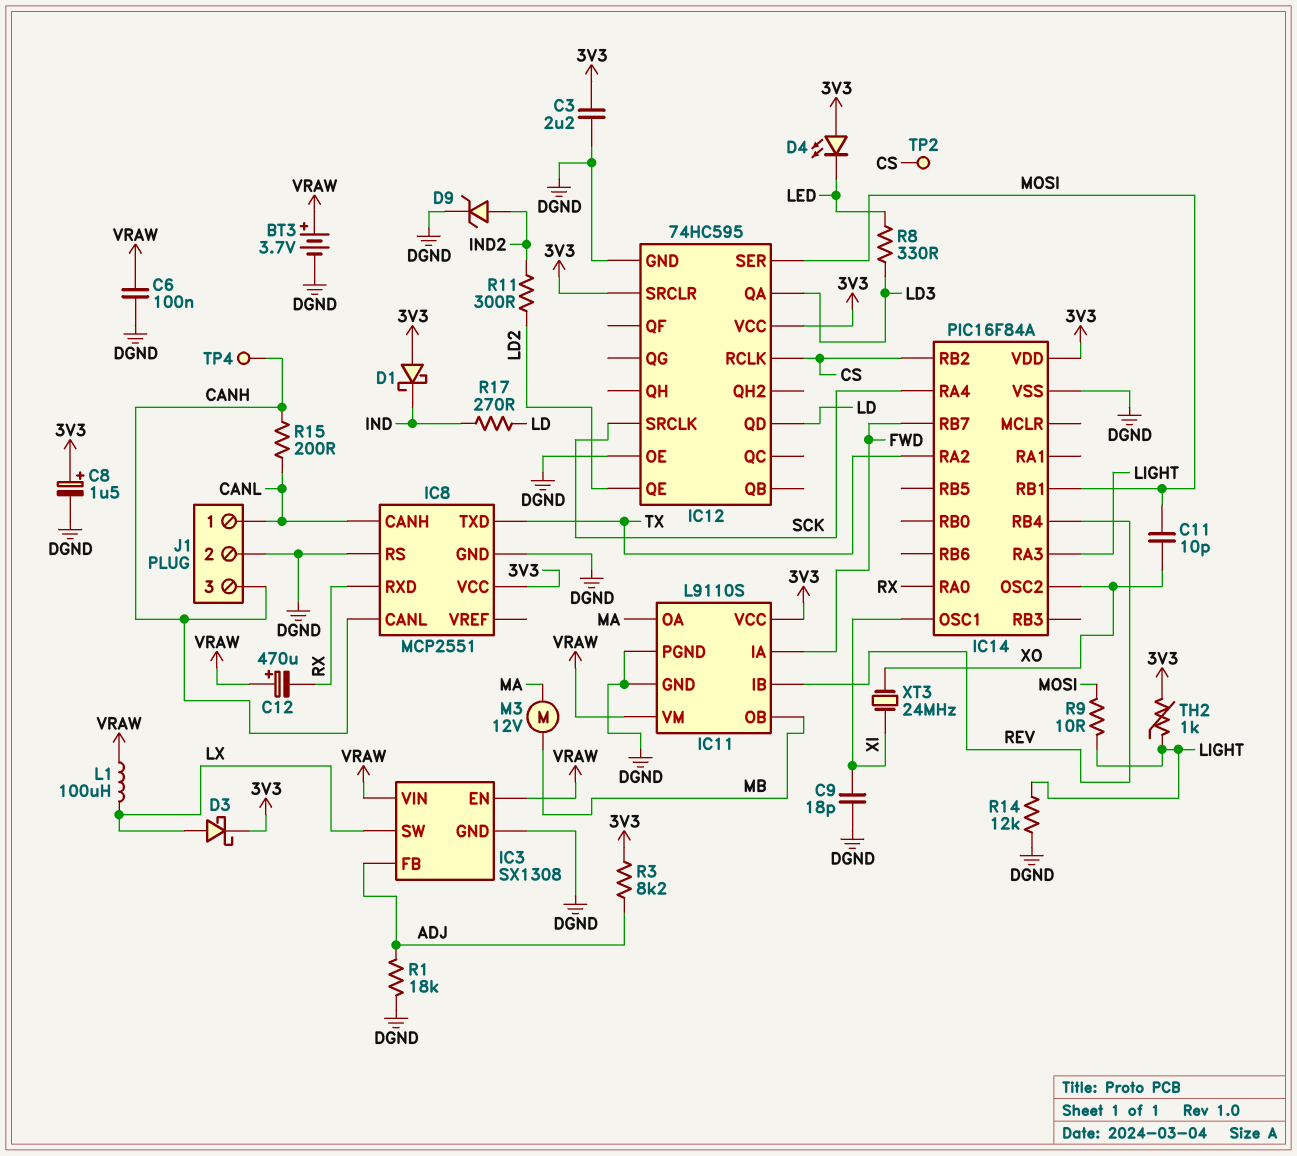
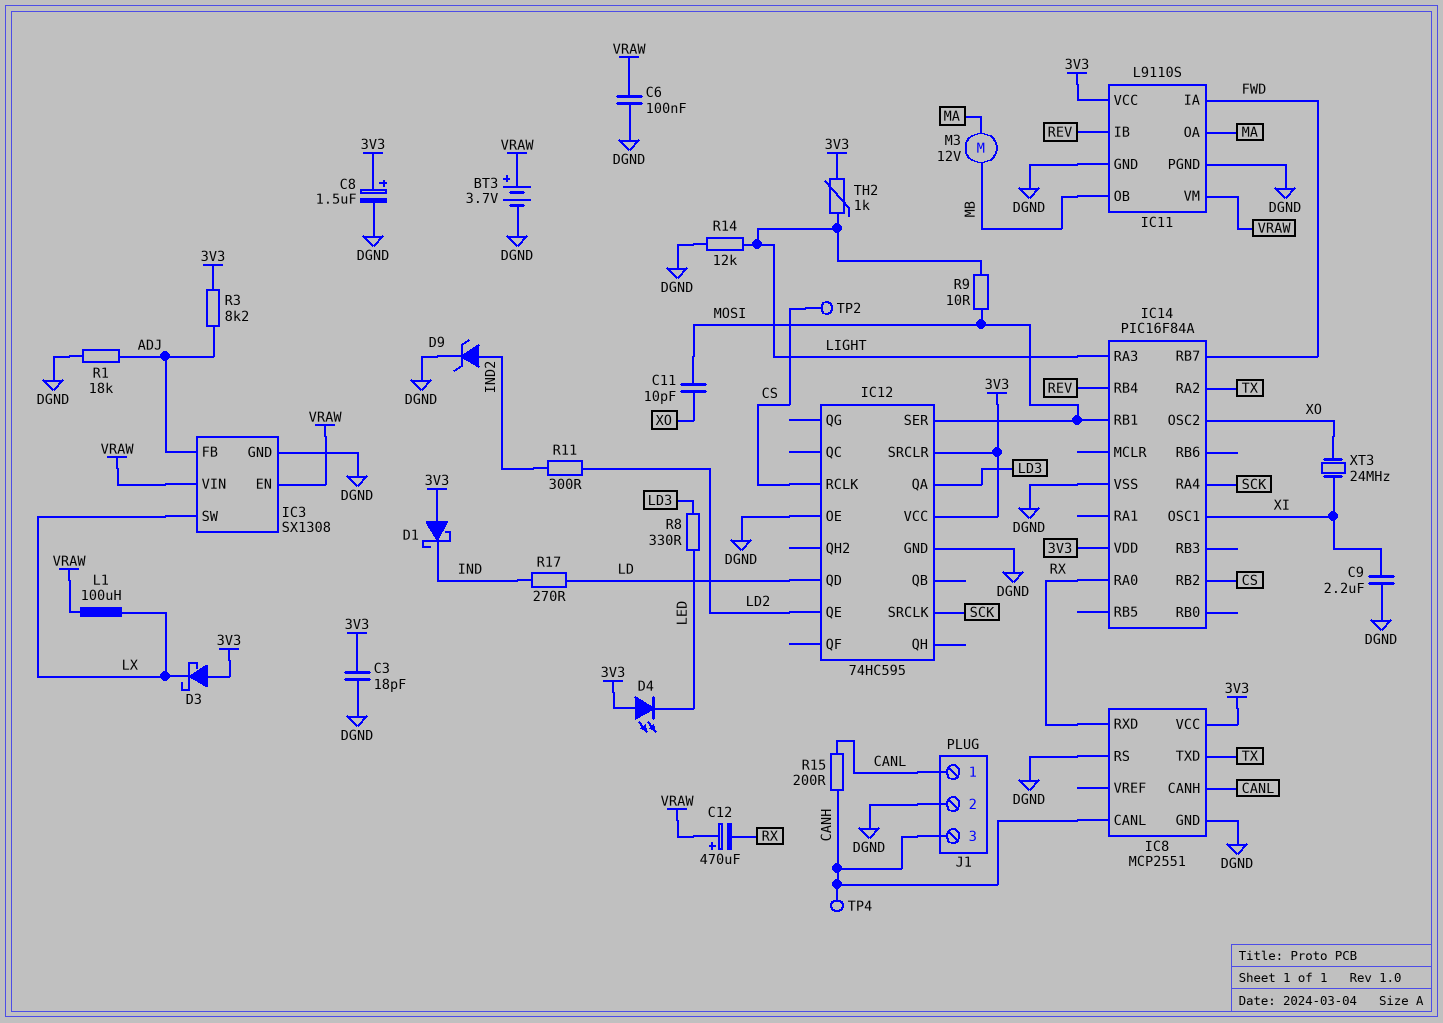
C3: 2.2uF (3V3, DGND) -> 18pF (3V3, DGND)
C9: 18pF (DGND, XI) -> 2.2uF (DGND, XI)
D3: schottky (A LX, K 3V3) -> schottky (A 3V3, K LX)

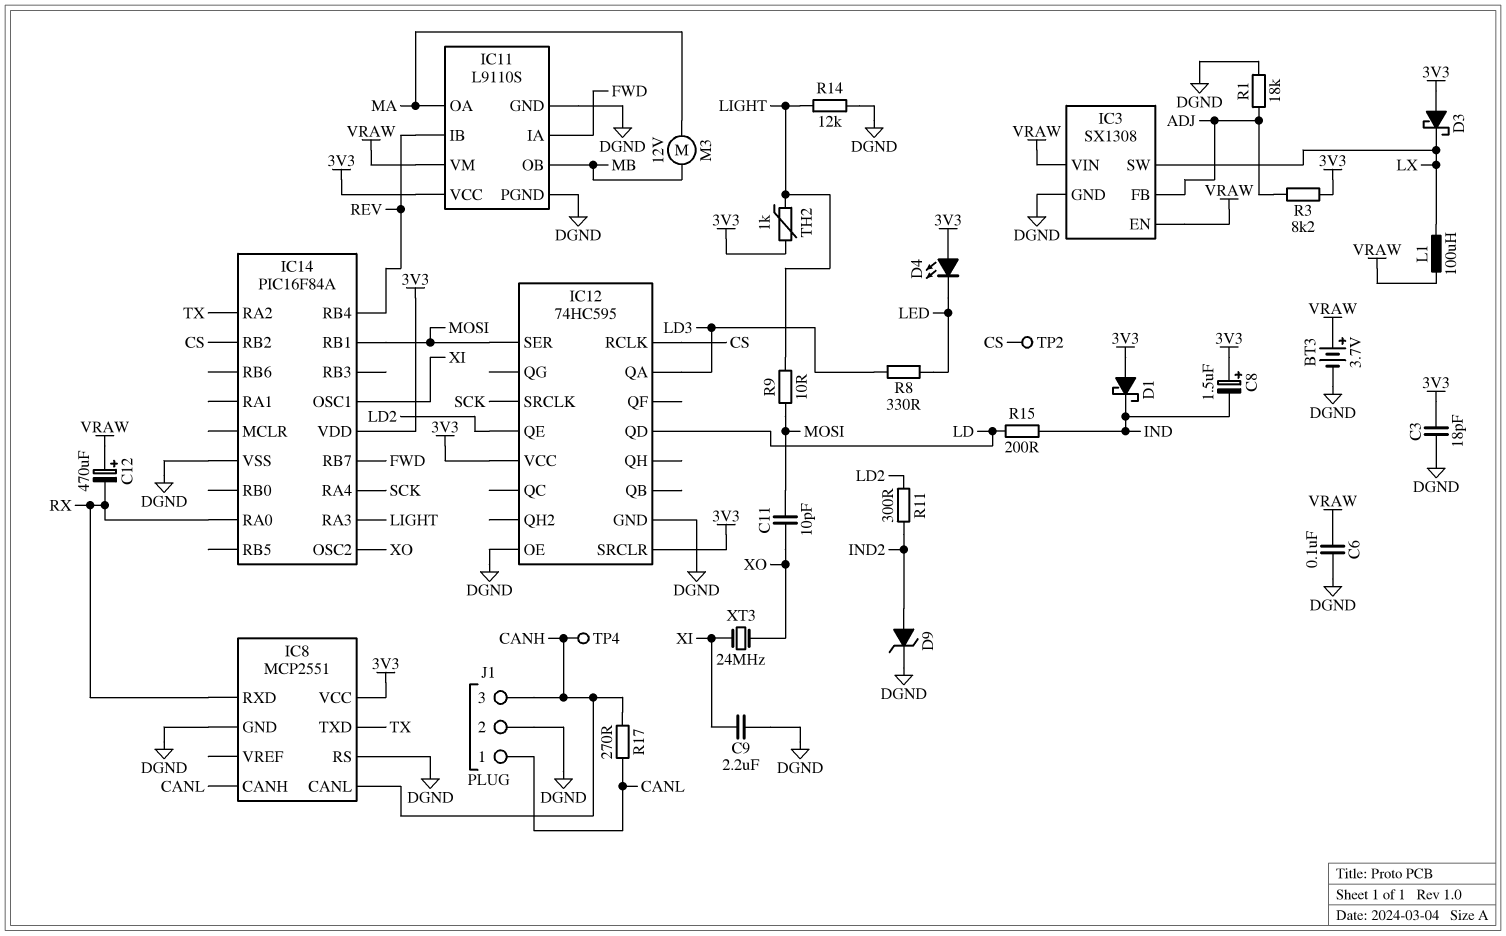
C8: 1.5uF (plus 3V3, minus DGND) -> 1.5uF (plus 3V3, minus IND)
R15: 200 (CANH, CANL) -> 200 (IND, LD)
R17: 270 (IND, LD) -> 270 (CANH, CANL)

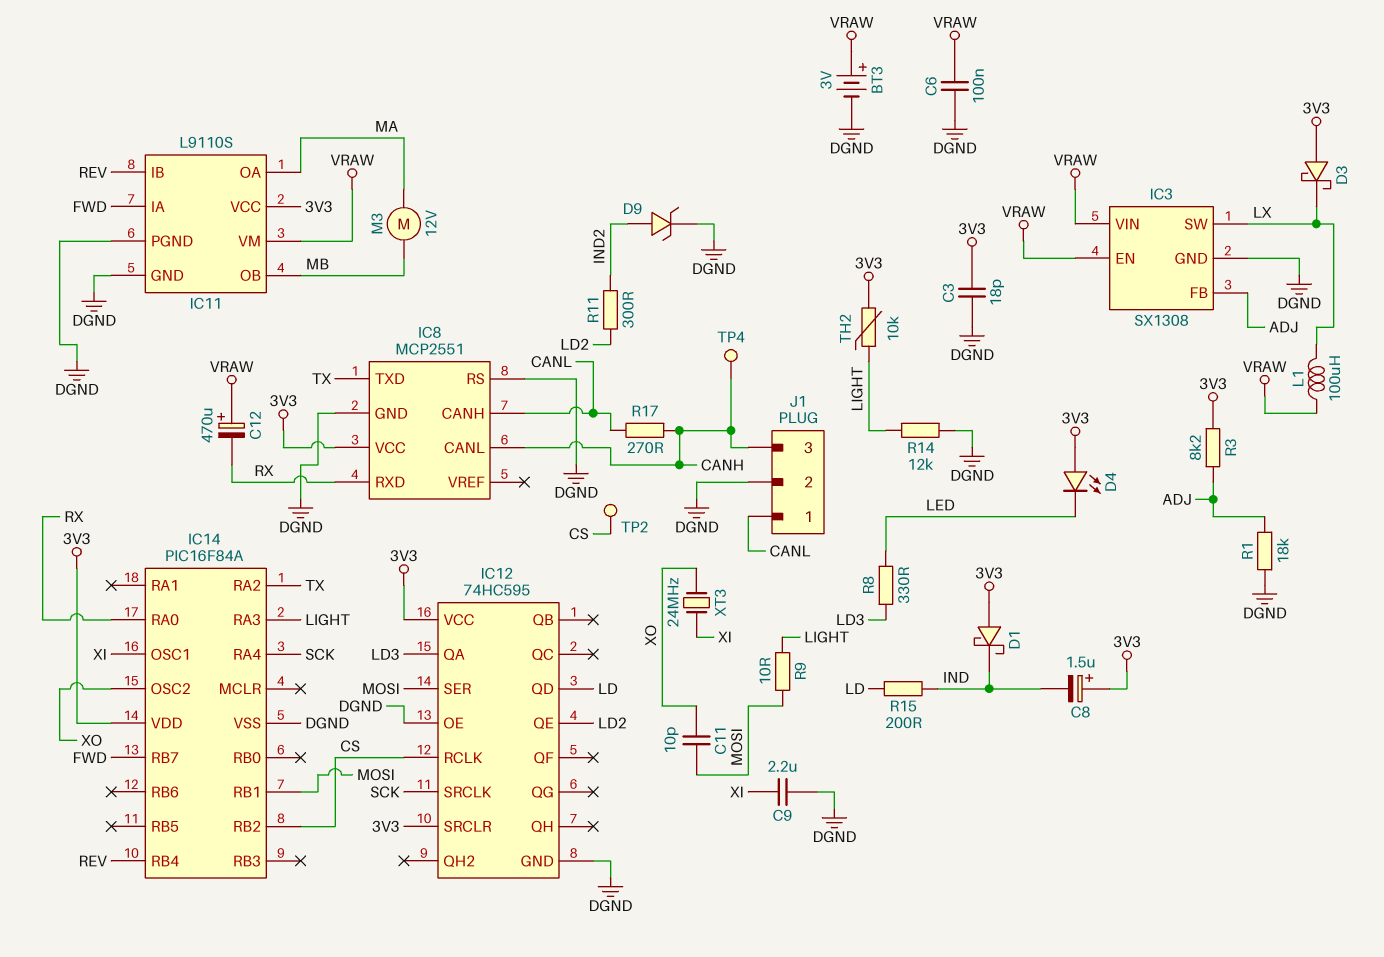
BT3: 3.7V (plus VRAW, minus DGND) -> 3V (plus VRAW, minus DGND)
TH2: 1k (3V3, LIGHT) -> 10k (3V3, LIGHT)

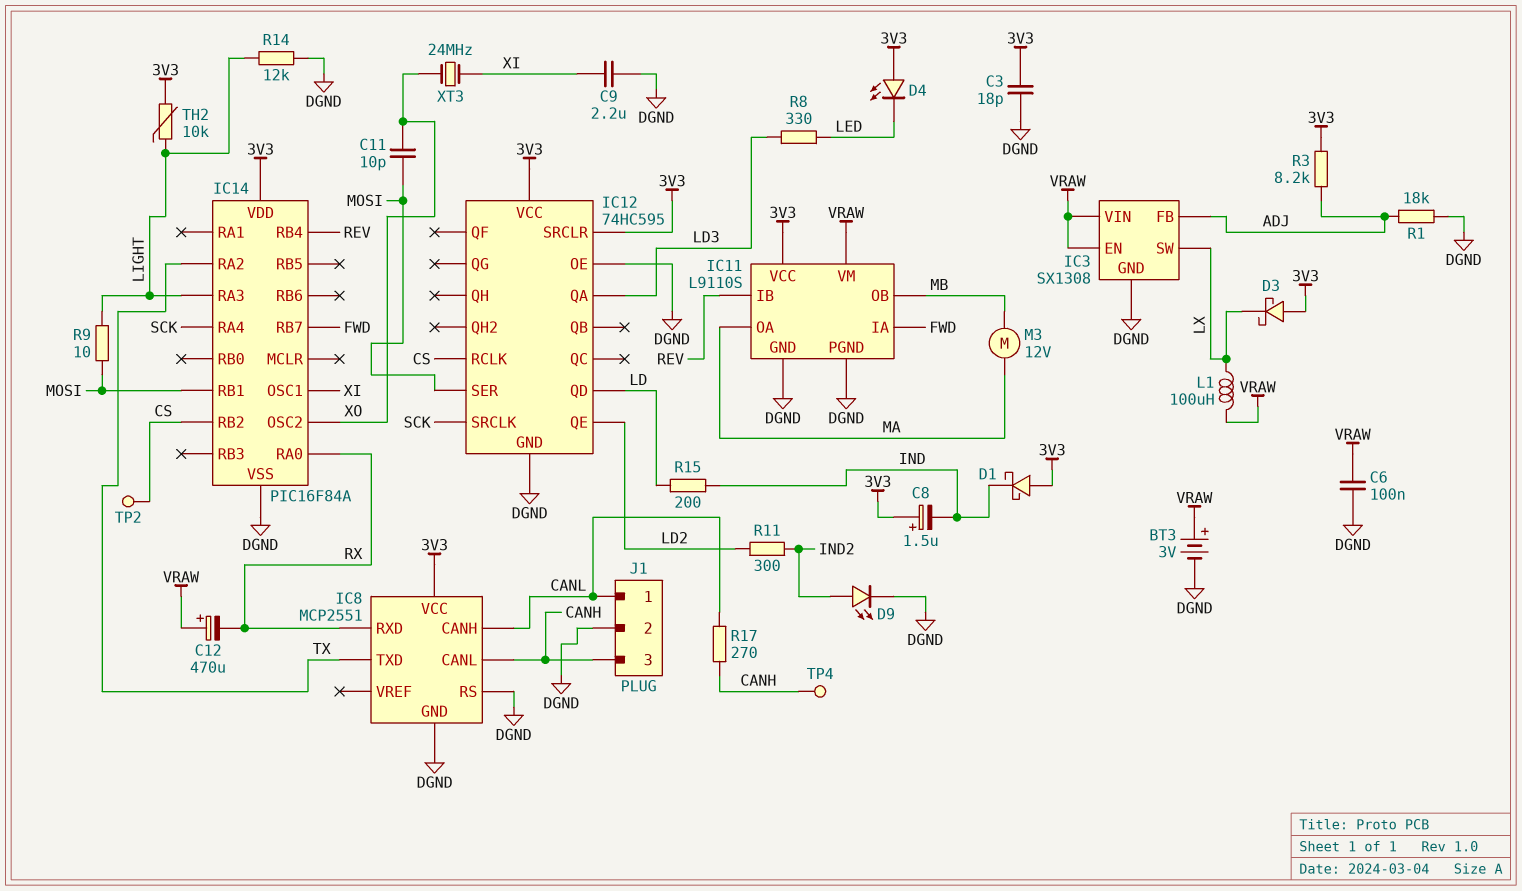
D9: zener (A IND2, K DGND) -> LED (A IND2, K DGND)

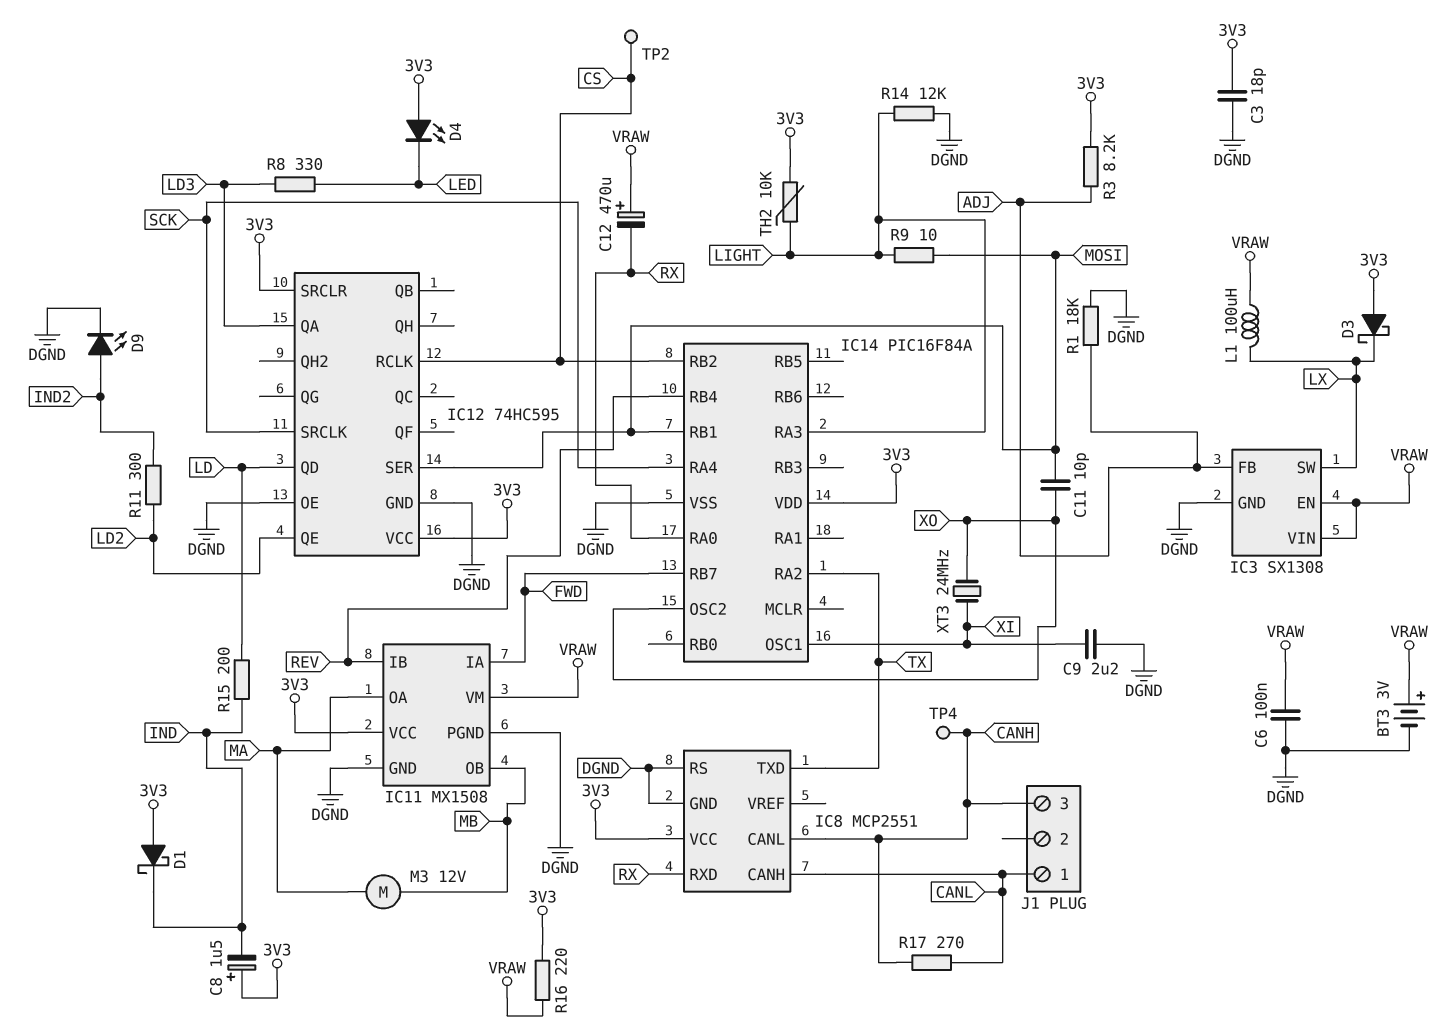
IC11: L9110S -> MX1508
J1 pin 2: DGND -> none
R16: none -> 220 (3V3, VRAW)

